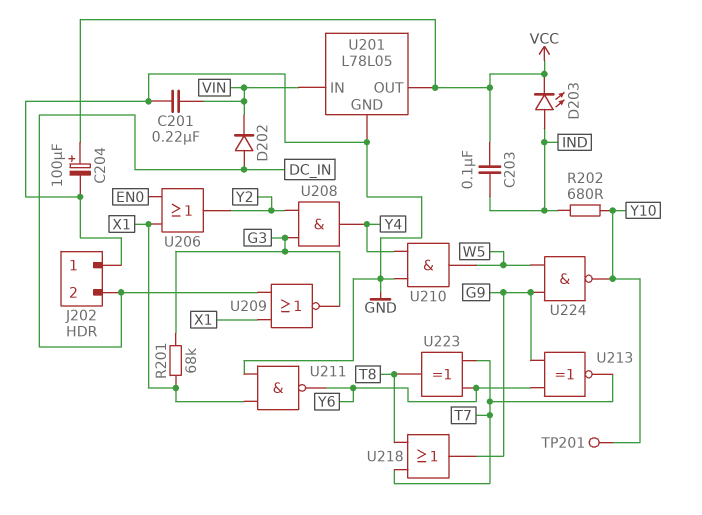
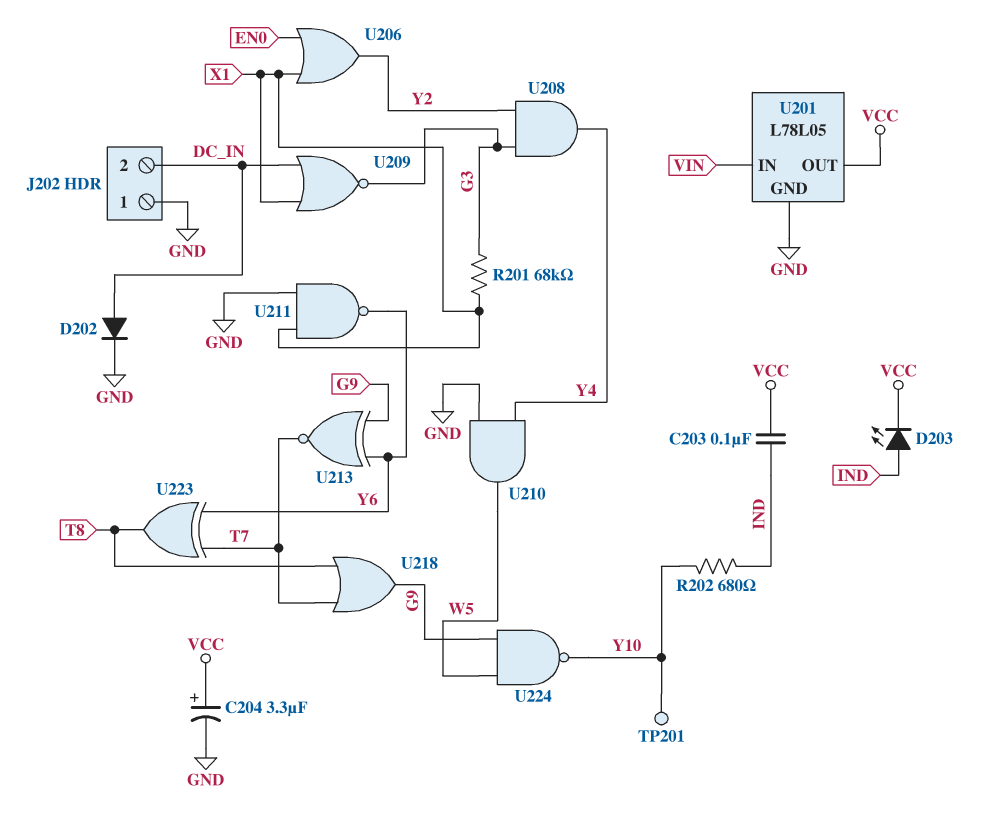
C201: 220nF (GND, VIN) -> none
C204: 100uF (plus VCC, minus GND) -> 3.3uF (plus VCC, minus GND)
D202: diode (A DC_IN, K VIN) -> diode (A DC_IN, K GND)

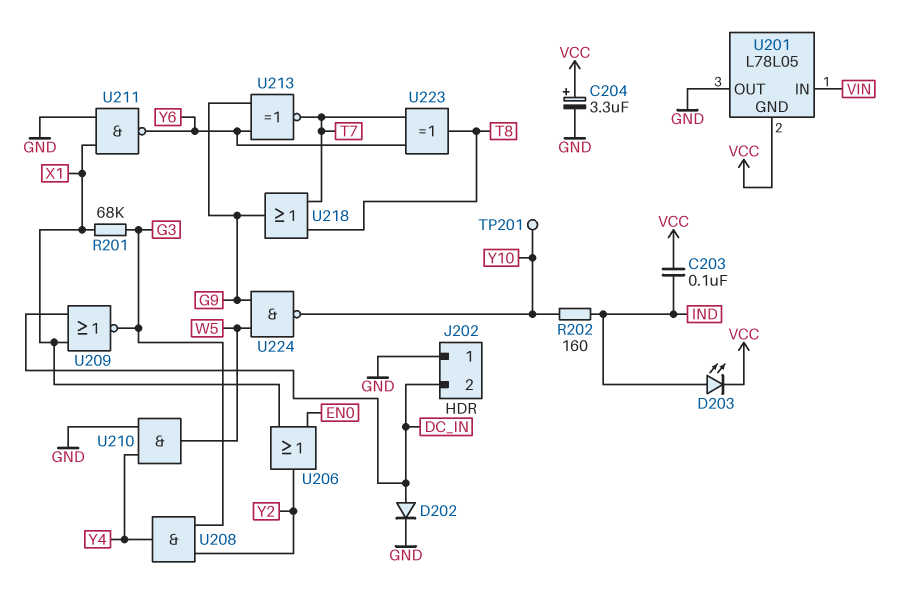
R202: 680 (IND, Y10) -> 160 (IND, Y10)
U201 pin GND: GND -> VCC
U201 pin OUT: VCC -> GND

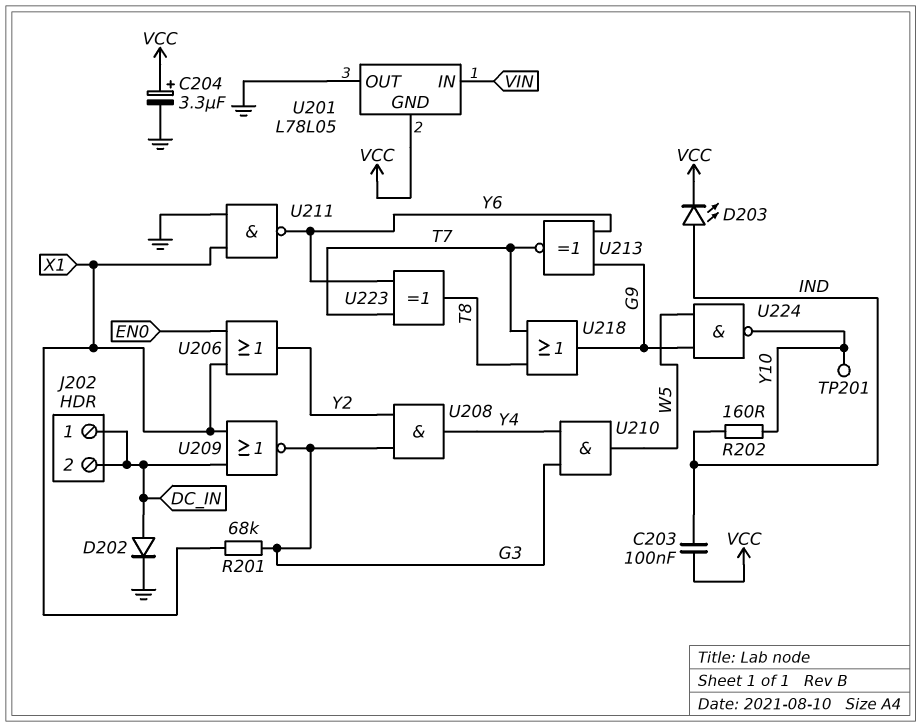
J202 pin 1: GND -> DC_IN
U210: AND (in GND, in Y4, out W5) -> AND (in G3, in Y4, out W5)

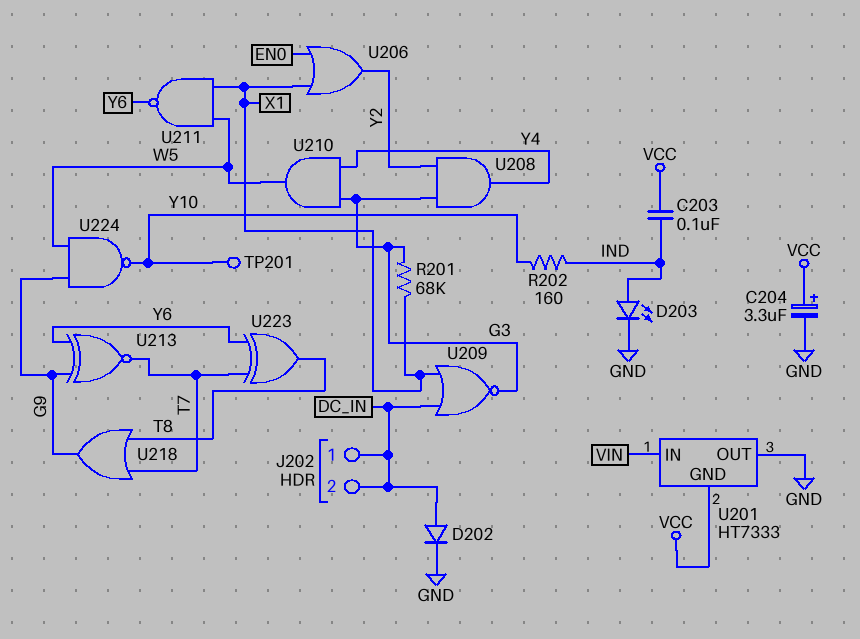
D203: LED (A IND, K VCC) -> LED (A IND, K GND)
U201: L78L05 -> HT7333
U211: NAND (in GND, in X1, out Y6) -> NAND (in W5, in X1, out Y6)

